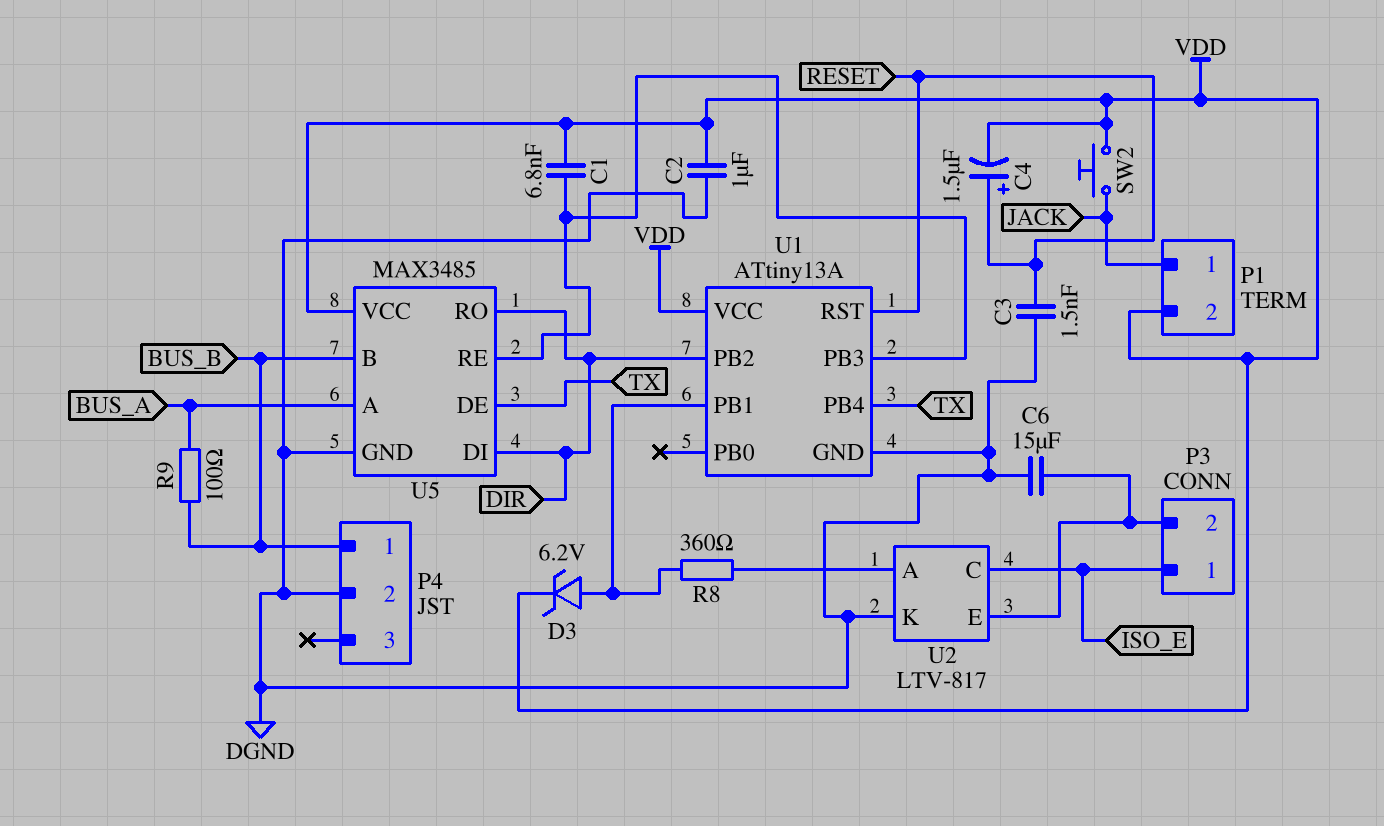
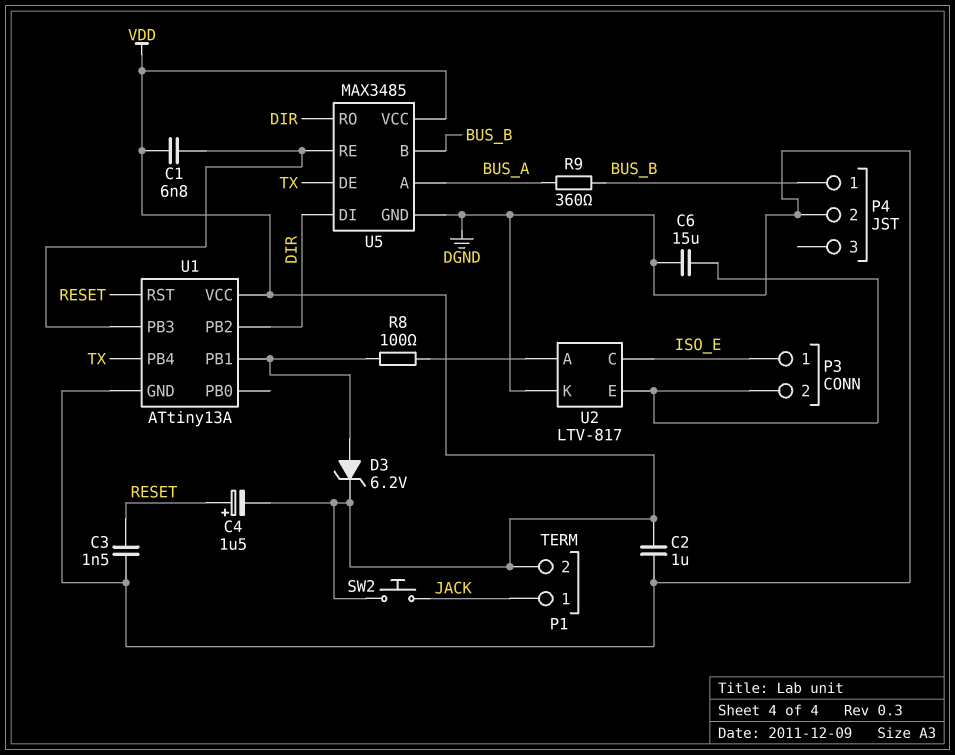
R8: 360 (U1/PB1, U2/A) -> 100 (U1/PB1, U2/A)
R9: 100 (BUS_A, BUS_B) -> 360 (BUS_A, BUS_B)

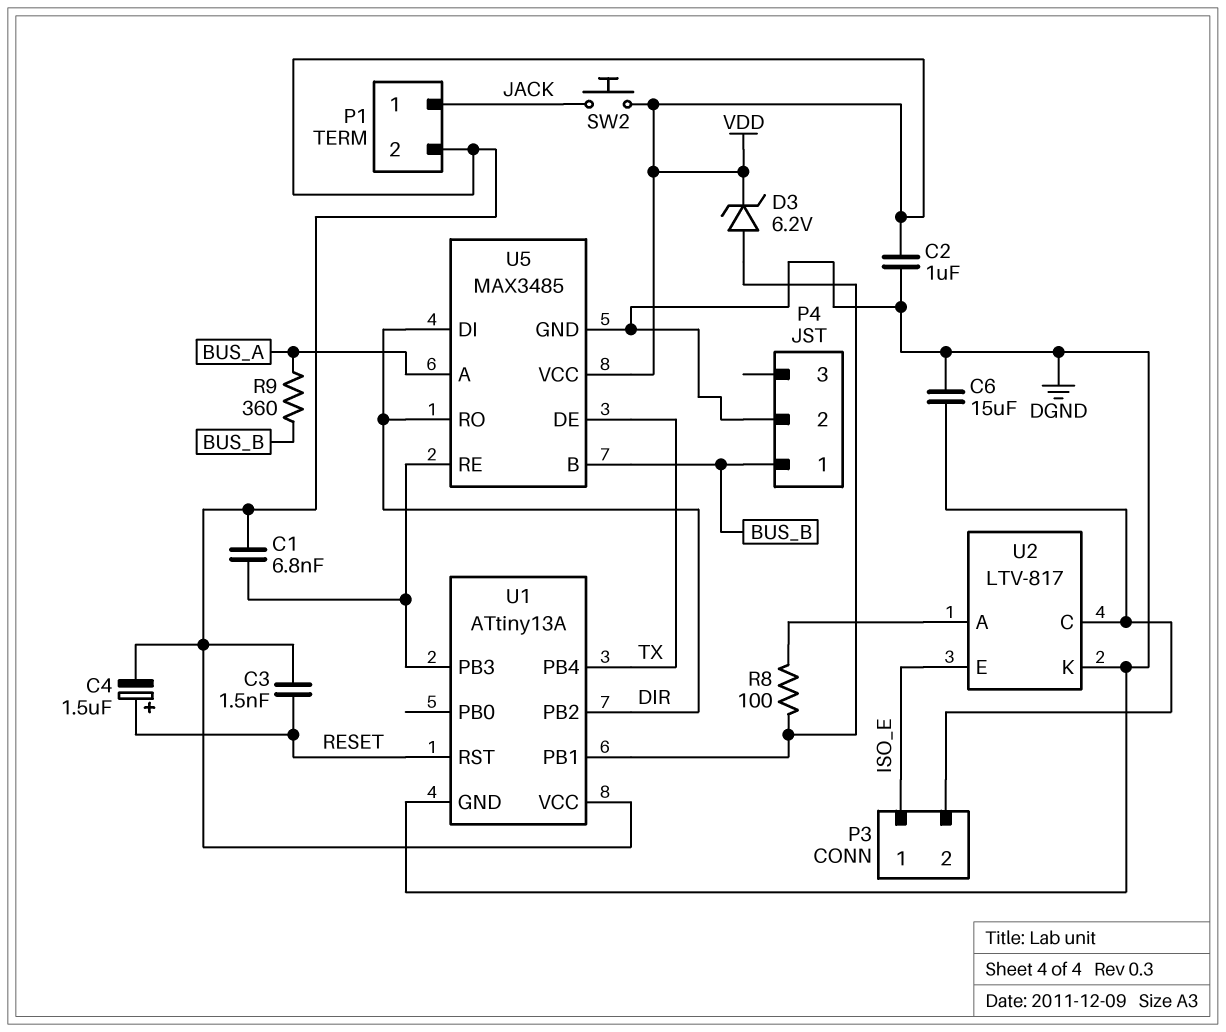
C3: 1.5nF (DGND, RESET) -> 1.5nF (RESET, VDD)
U2 pin C: ISO_E -> P3/2
U2 pin E: P3/2 -> ISO_E

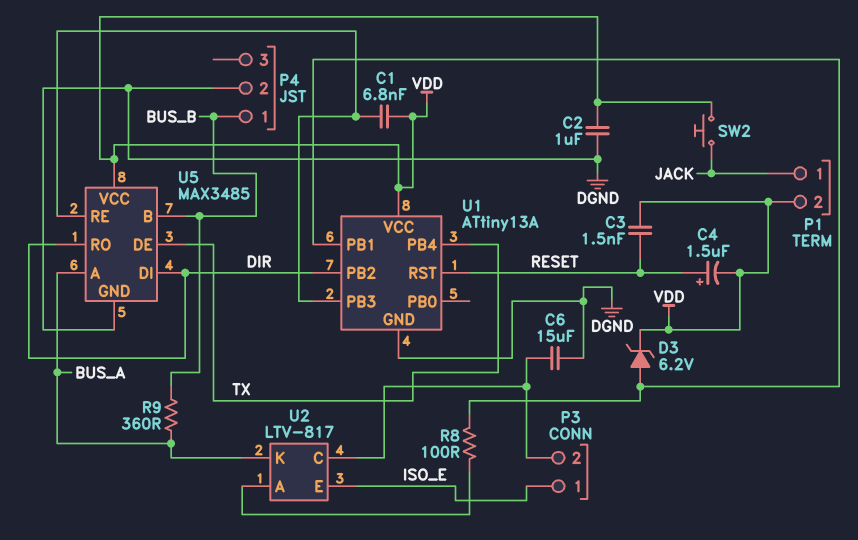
U2 pin K: DGND -> BUS_A

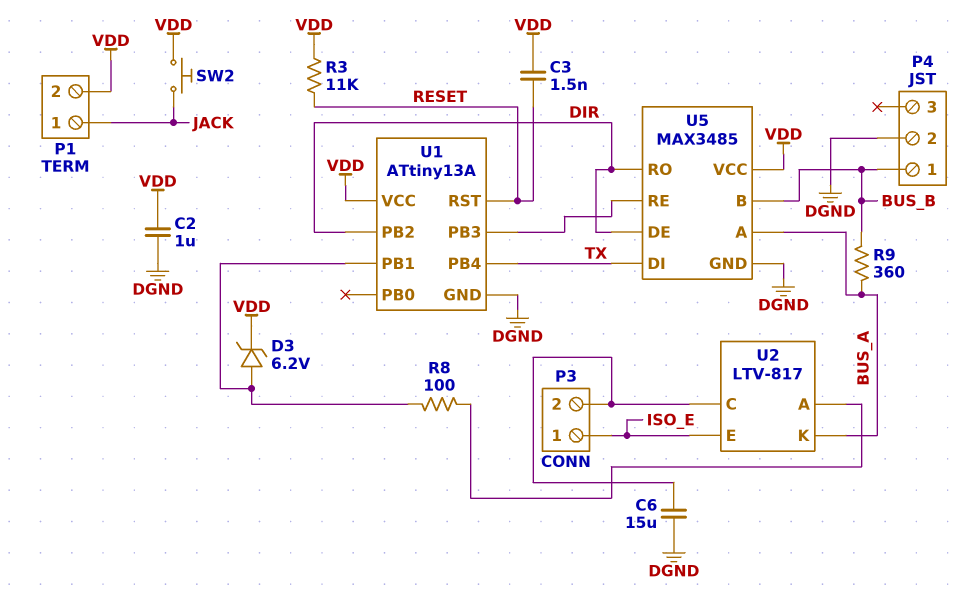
C1: 6.8nF (U1/PB3, VDD) -> none
C4: 1.5uF (plus RESET, minus VDD) -> none
R3: none -> 11k (RESET, VDD)
U5 pin DE: TX -> DIR
U5 pin DI: DIR -> TX

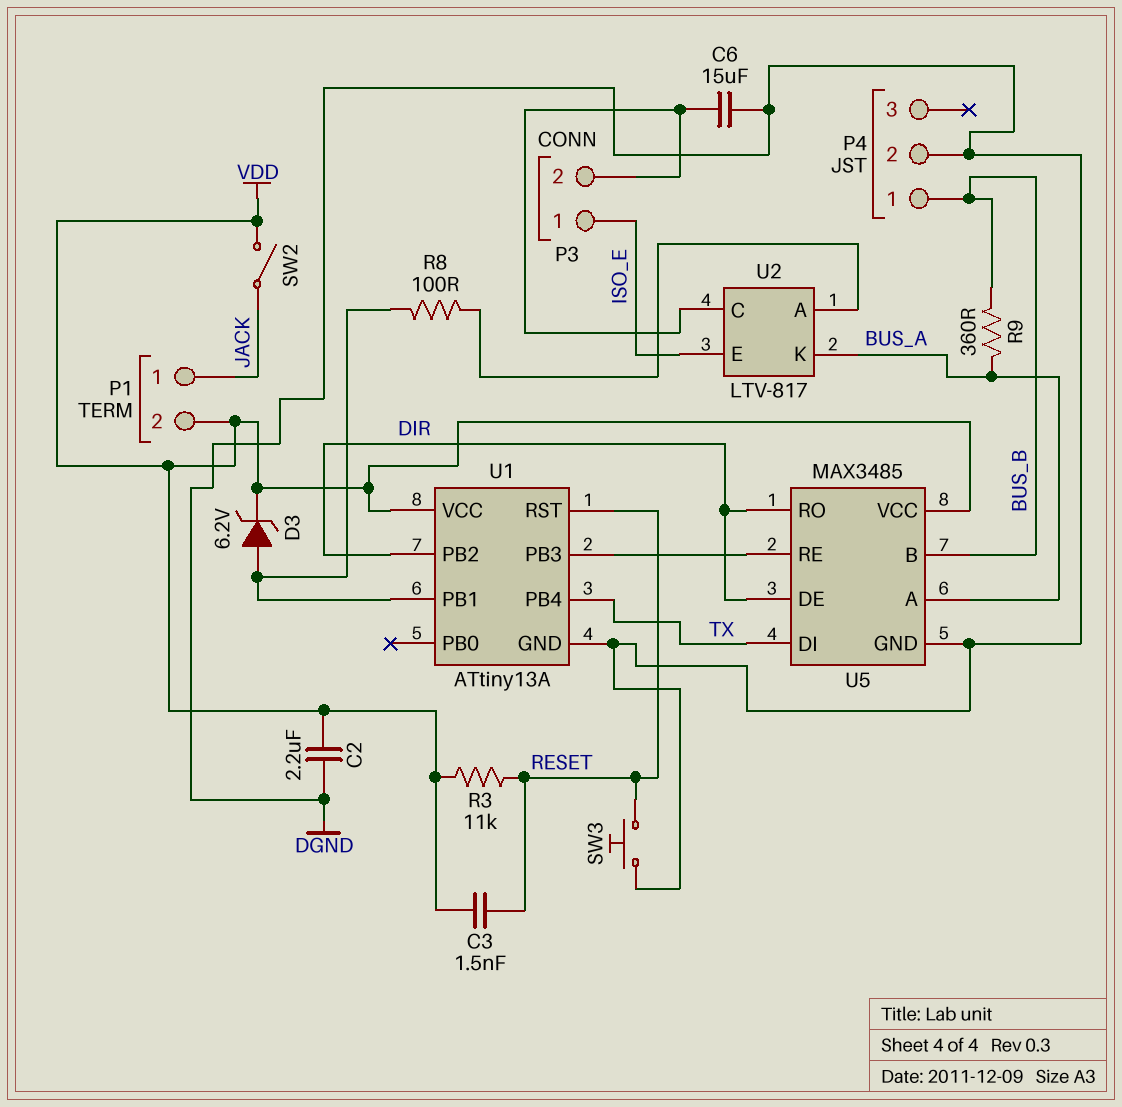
C2: 1uF (DGND, VDD) -> 2.2uF (DGND, VDD)
SW2: button (JACK, VDD) -> switch (JACK, VDD)
SW3: none -> button (DGND, RESET)

